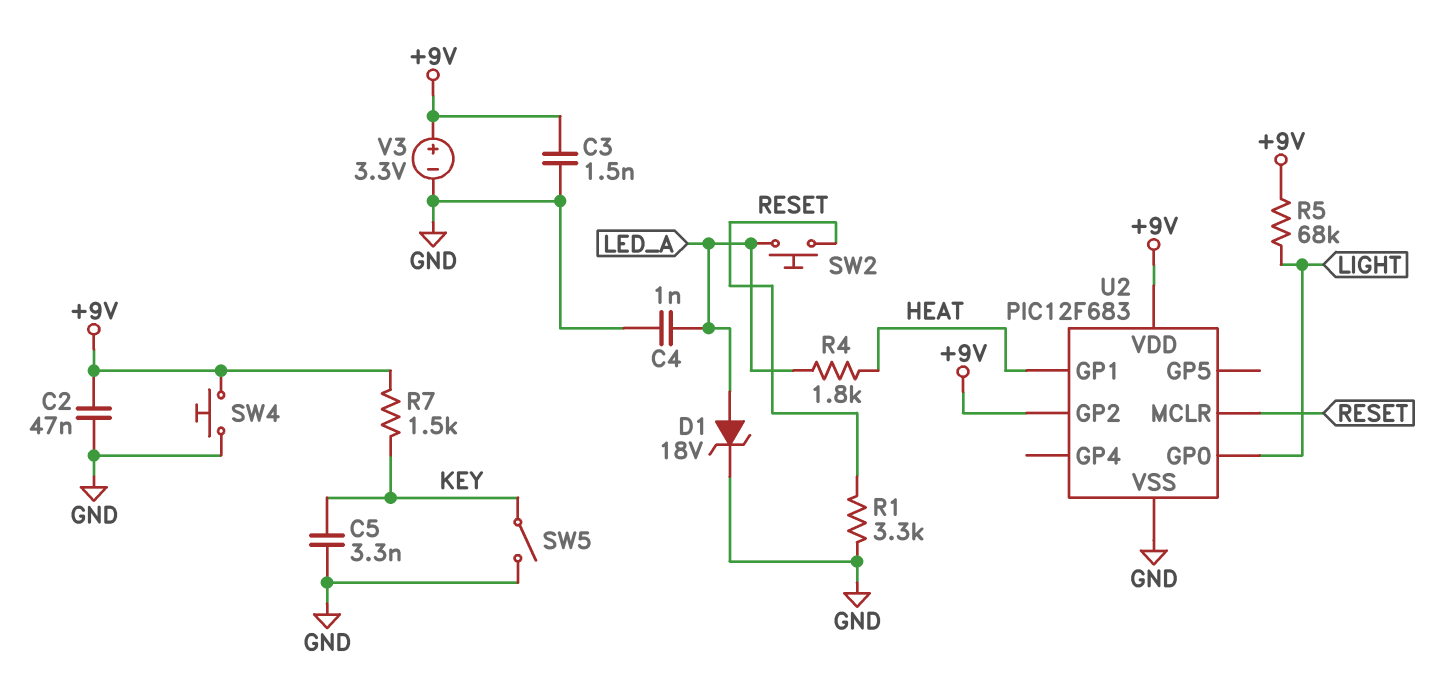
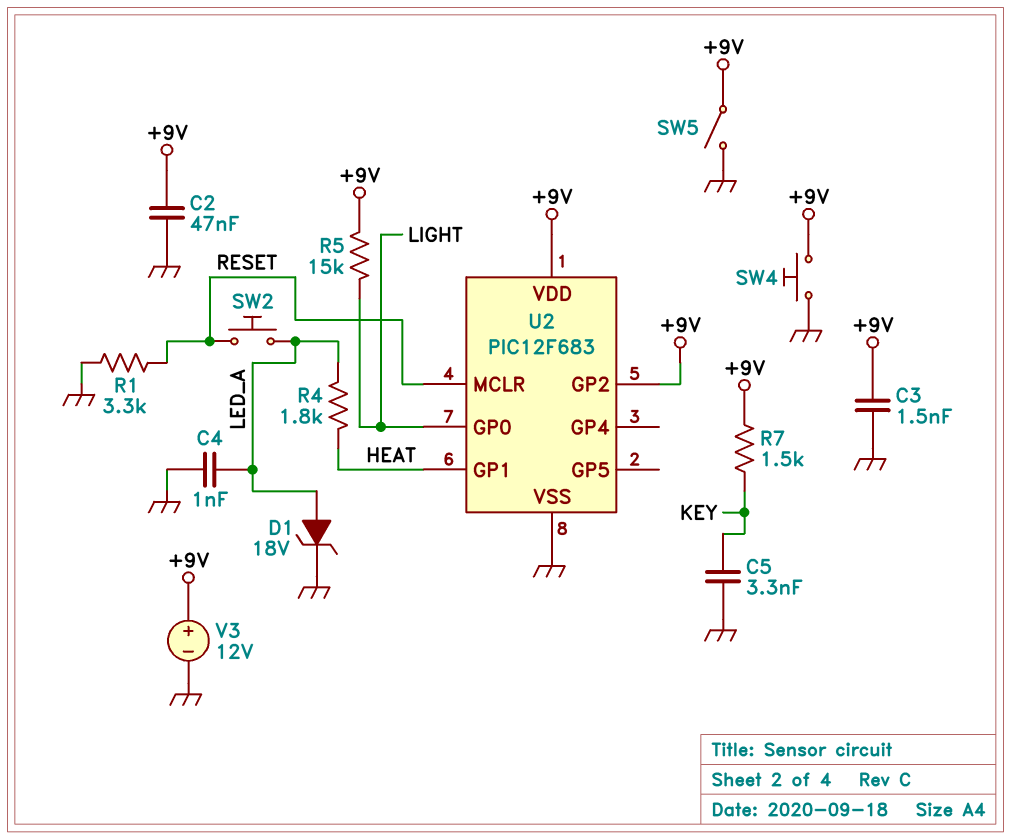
R5: 68k (+9V, LIGHT) -> 15k (+9V, LIGHT)
SW5: switch (GND, KEY) -> switch (+9V, GND)
V3: 3.3V (plus +9V, minus GND) -> 12V (plus +9V, minus GND)

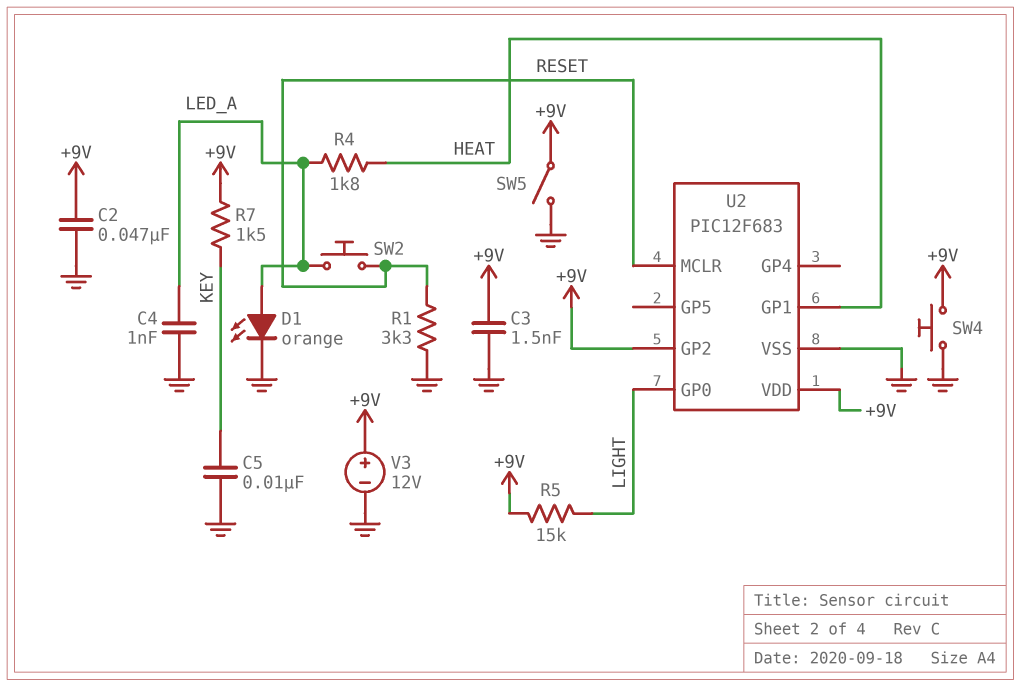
C5: 3.3nF (GND, KEY) -> 10nF (GND, KEY)
D1: zener 18V (A LED_A, K GND) -> LED orange (A LED_A, K GND)

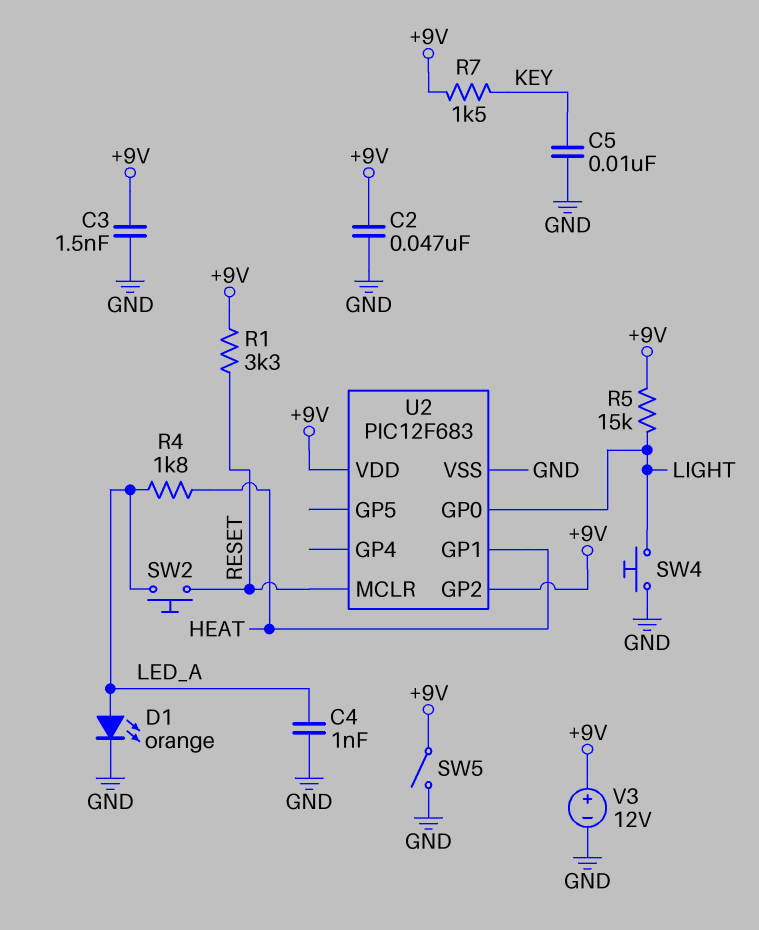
R1: 3.3k (GND, RESET) -> 3.3k (+9V, RESET)
SW4: button (+9V, GND) -> button (GND, LIGHT)

